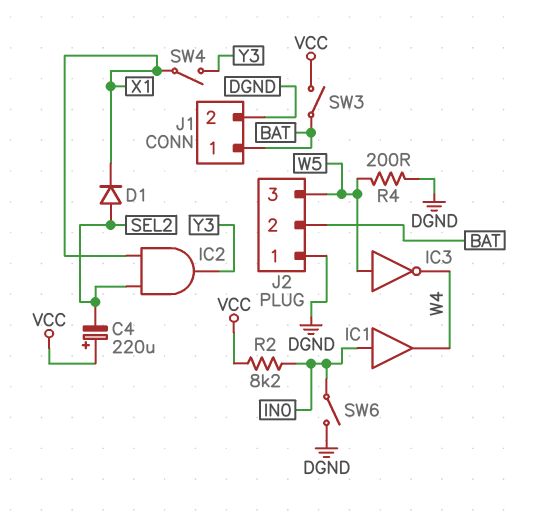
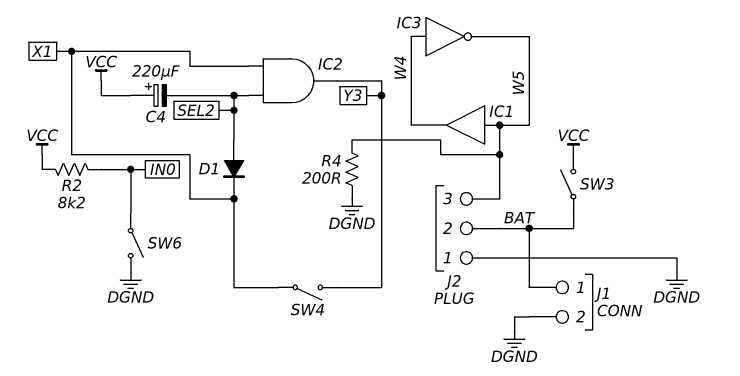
IC1: buffer (in IN0, out W4) -> buffer (in W5, out W4)
IC3: NOT (in W5, out W4) -> NOT (in W4, out W5)

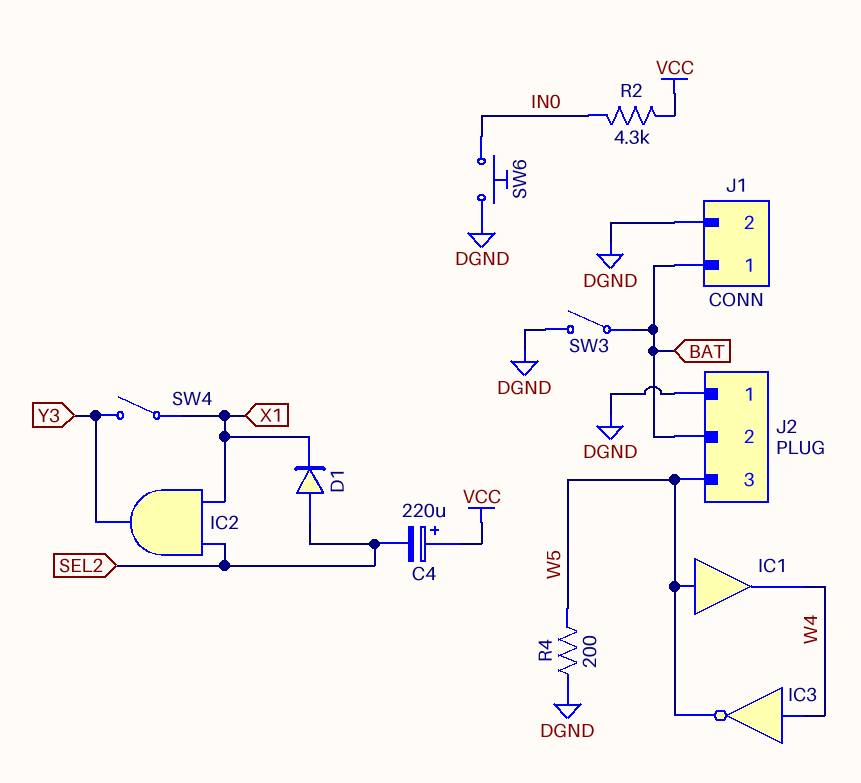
R2: 8.2k (IN0, VCC) -> 4.3k (IN0, VCC)
SW3: switch (BAT, VCC) -> switch (BAT, DGND)
SW6: switch (DGND, IN0) -> button (DGND, IN0)

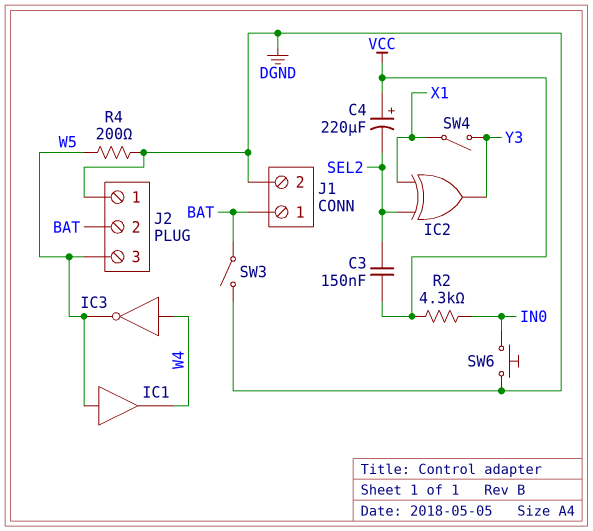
C3: none -> 150nF (SEL2, VCC)
D1: diode (A SEL2, K X1) -> none
IC2: AND (in SEL2, in X1, out Y3) -> XOR (in SEL2, in X1, out Y3)

